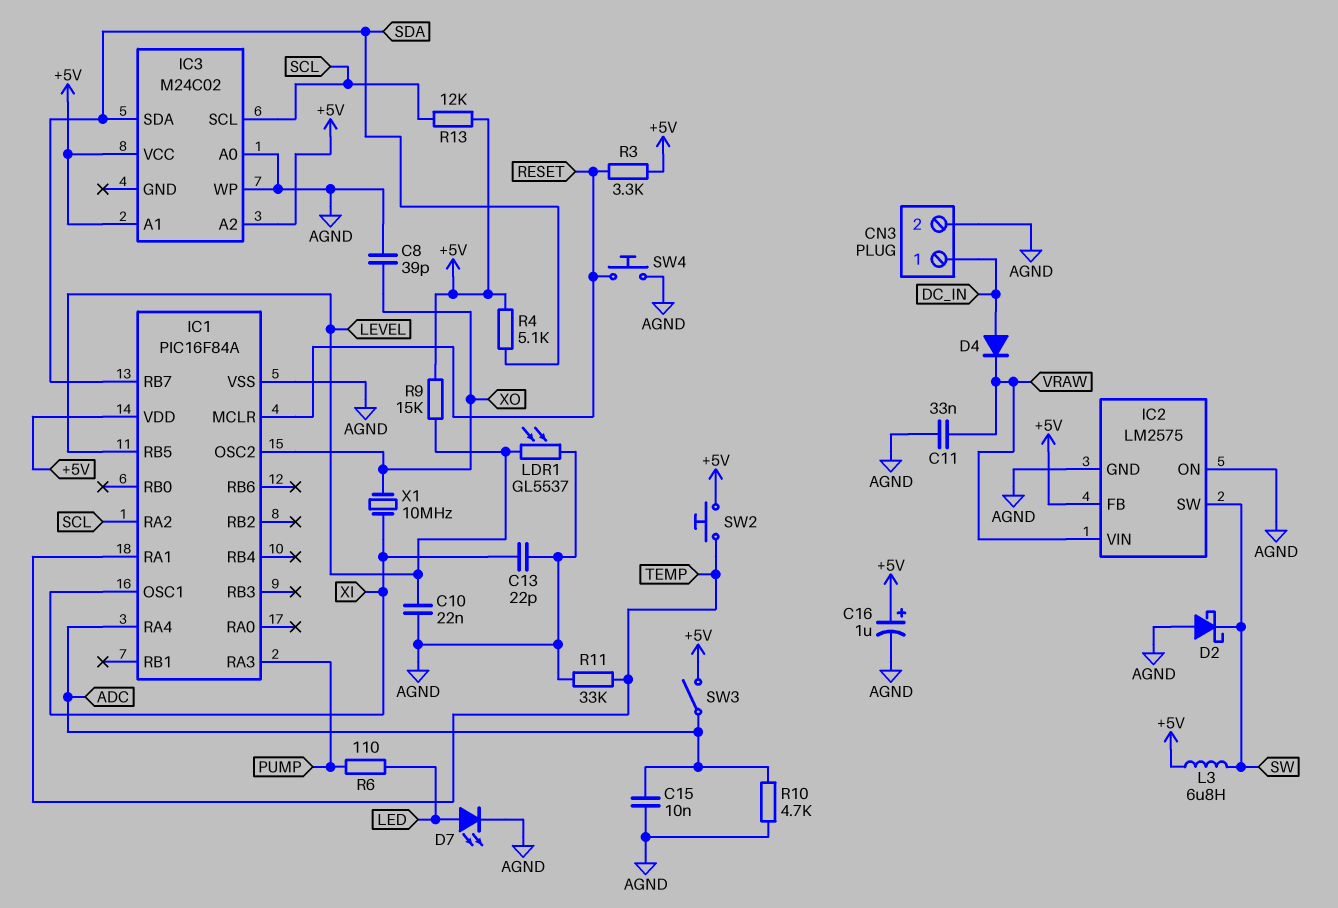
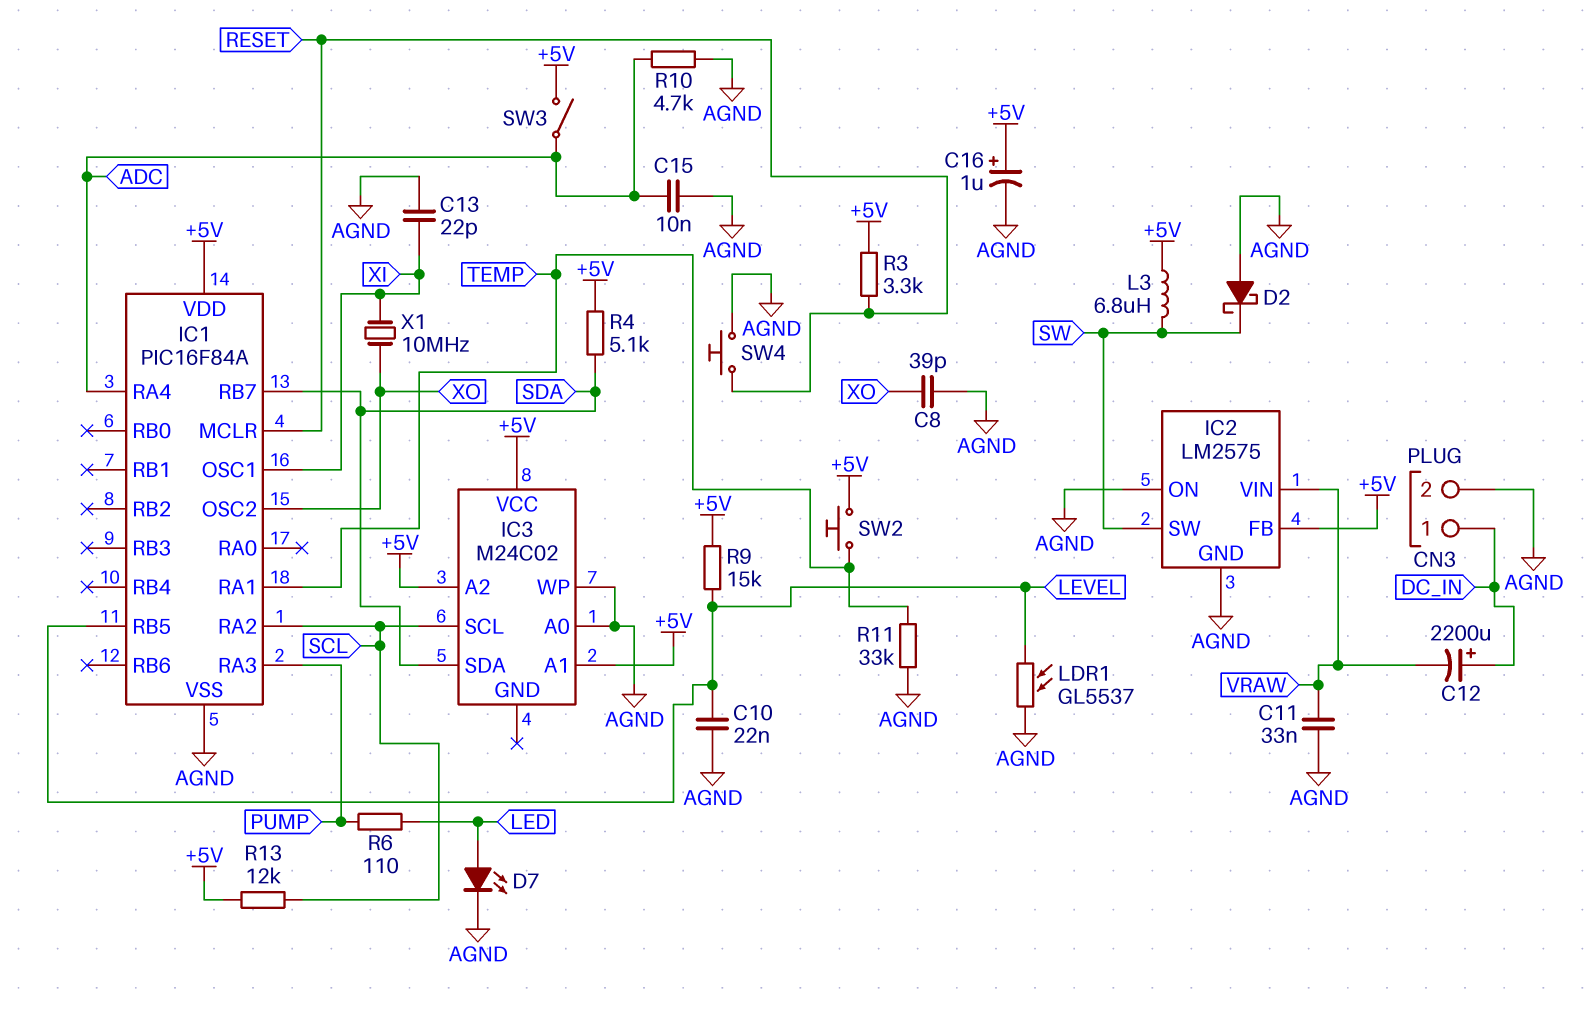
C12: none -> 2200uF (plus DC_IN, minus VRAW)
D4: diode (A DC_IN, K VRAW) -> none

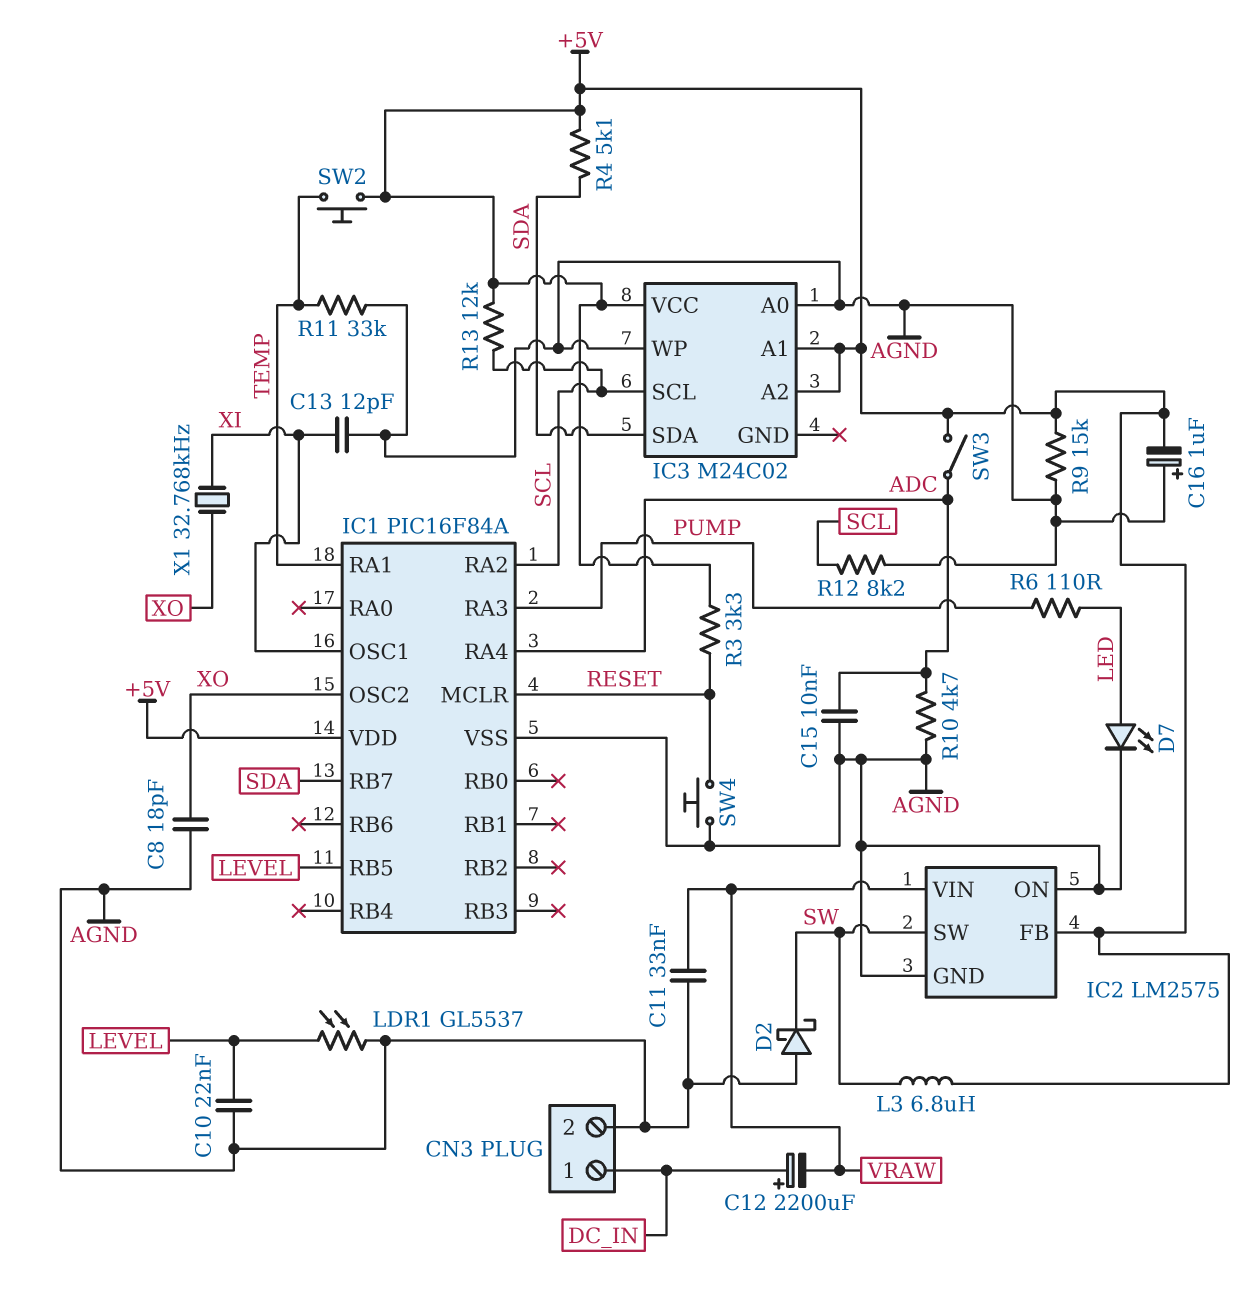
C8: 39pF (AGND, XO) -> 18pF (AGND, XO)
C13: 22pF (AGND, XI) -> 12pF (AGND, XI)
C16: 1uF (plus +5V, minus AGND) -> 1uF (plus AGND, minus +5V)
R9: 15k (+5V, LEVEL) -> 15k (+5V, AGND)
R12: none -> 8.2k (AGND, SCL)
X1: 10MHz (XI, XO) -> 32.768kHz (XI, XO)

